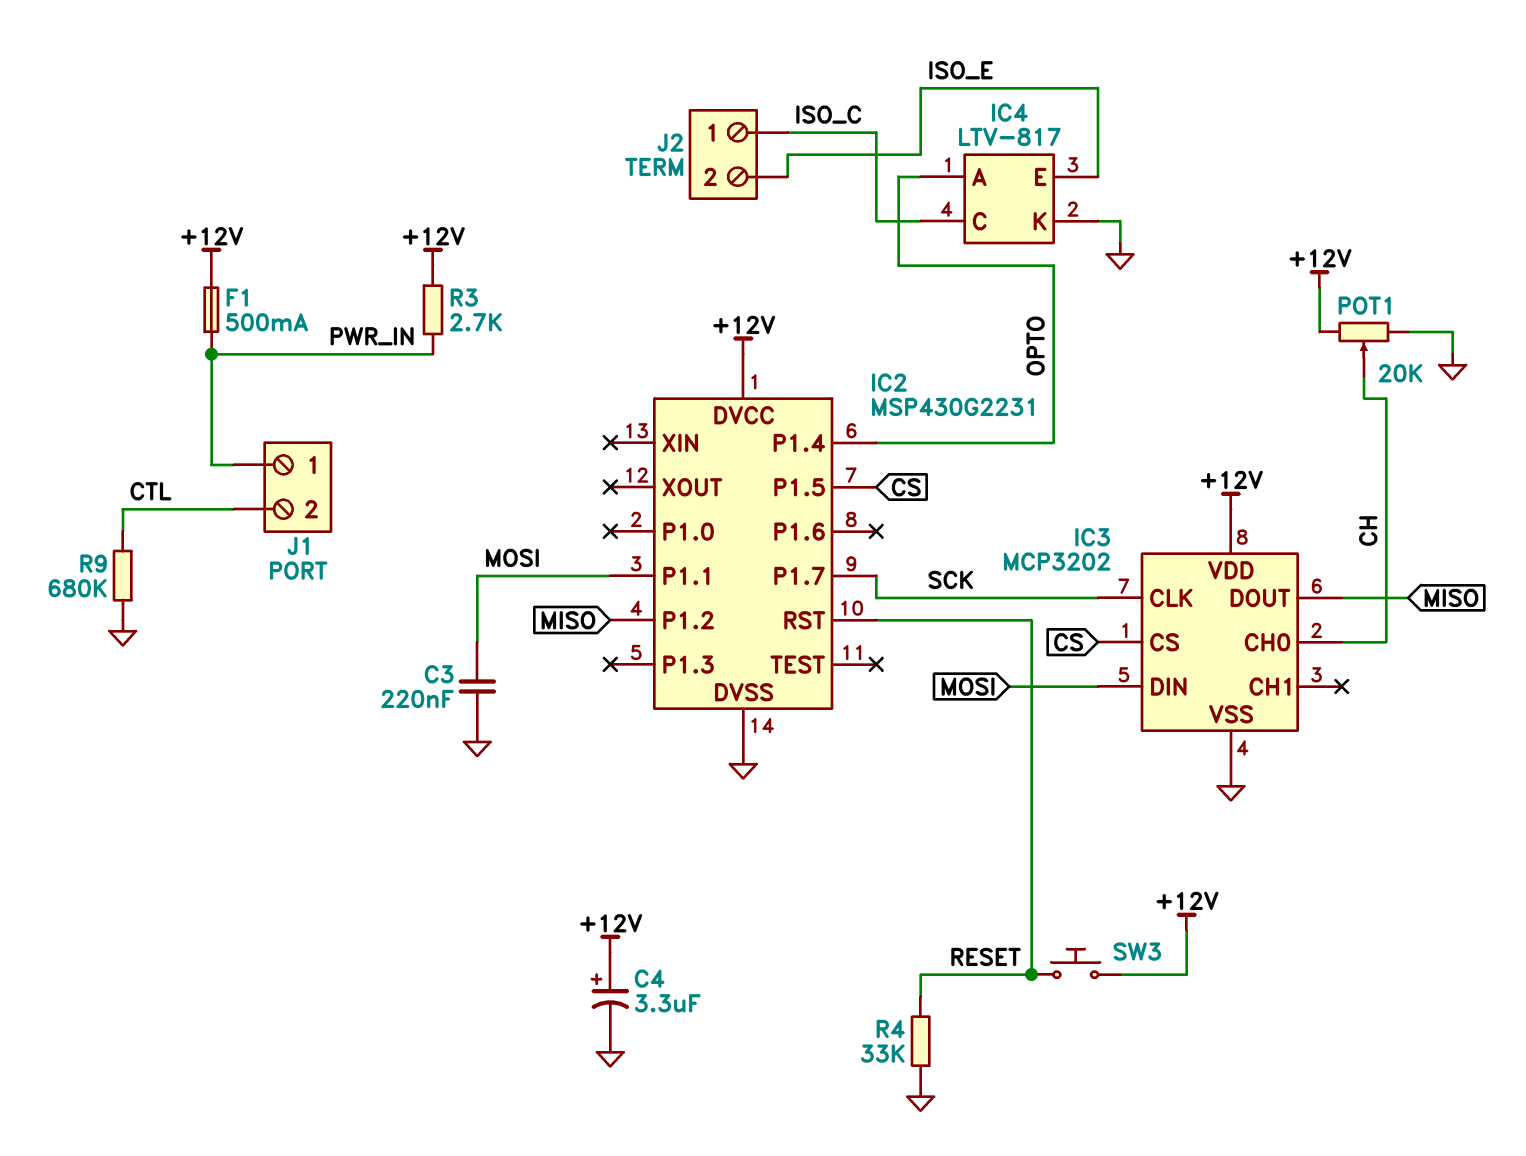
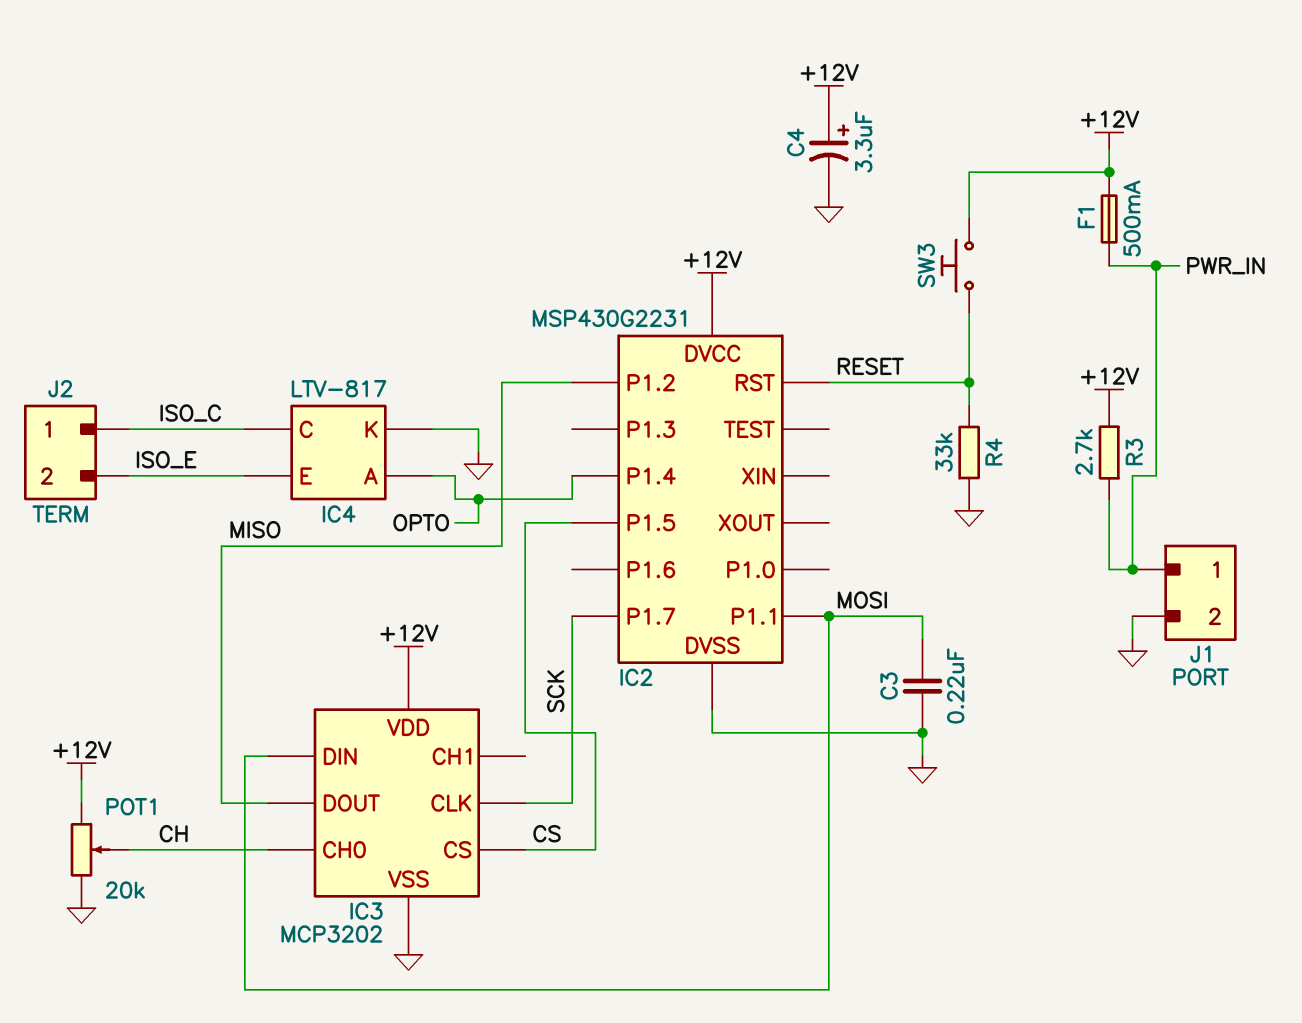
J1 pin 2: CTL -> GND
R9: 680k (CTL, GND) -> none

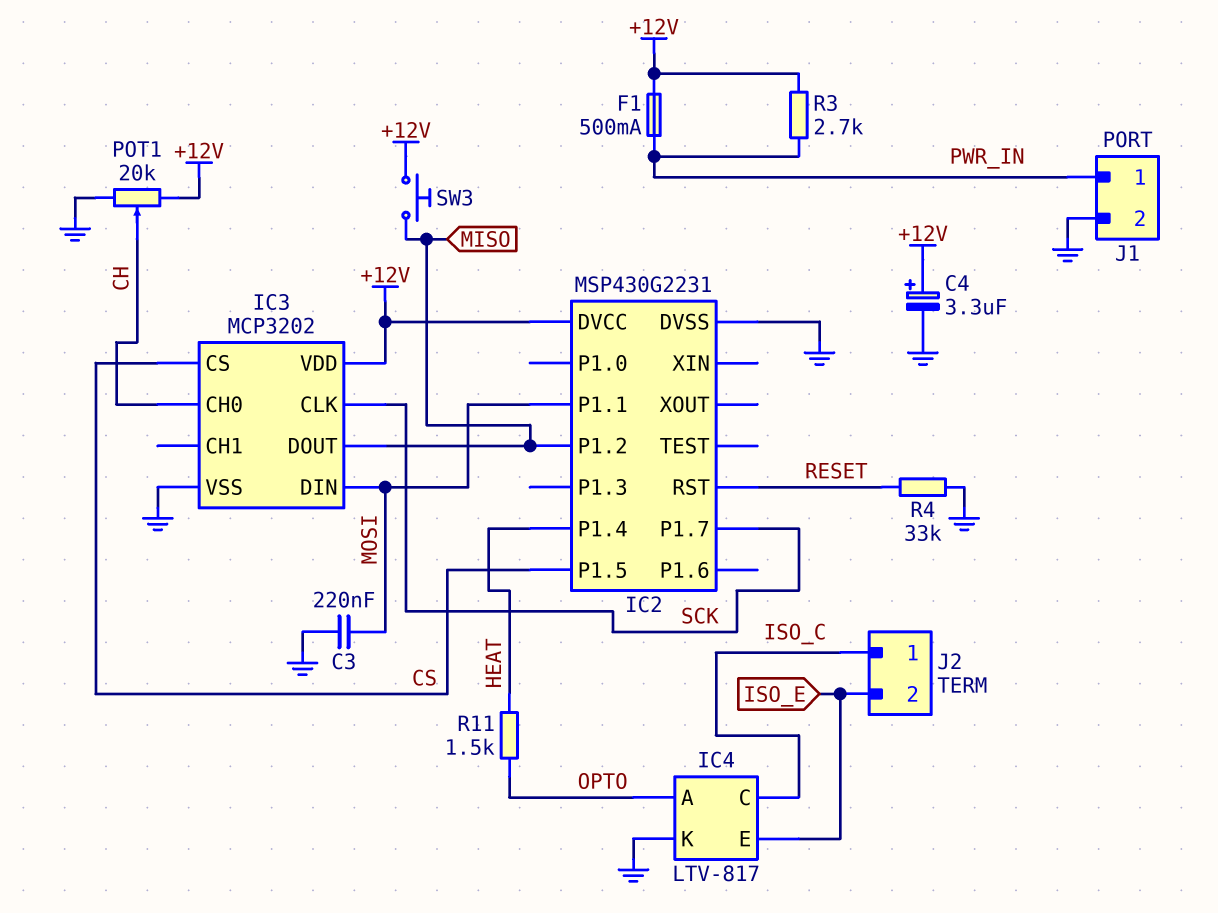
IC2 pin P1.4: OPTO -> HEAT
R11: none -> 1.5k (HEAT, OPTO)
SW3: button (+12V, RESET) -> button (+12V, MISO)

